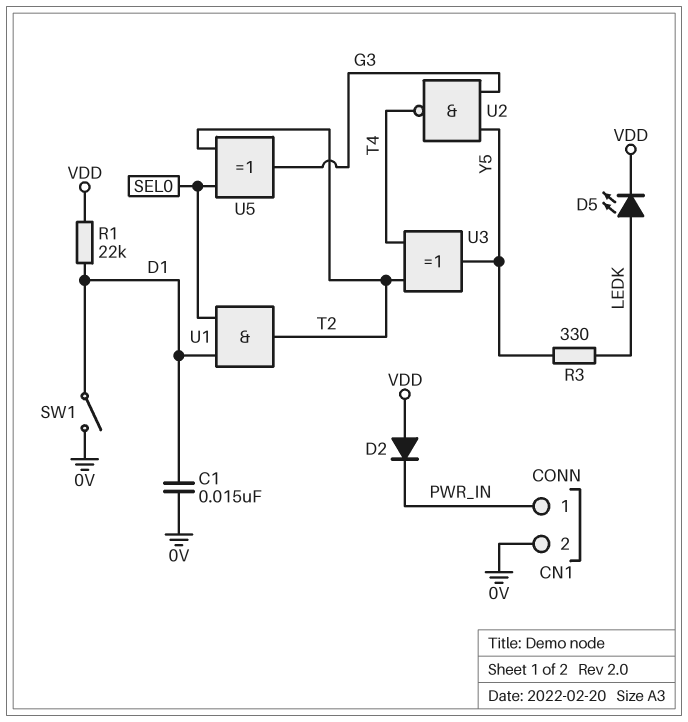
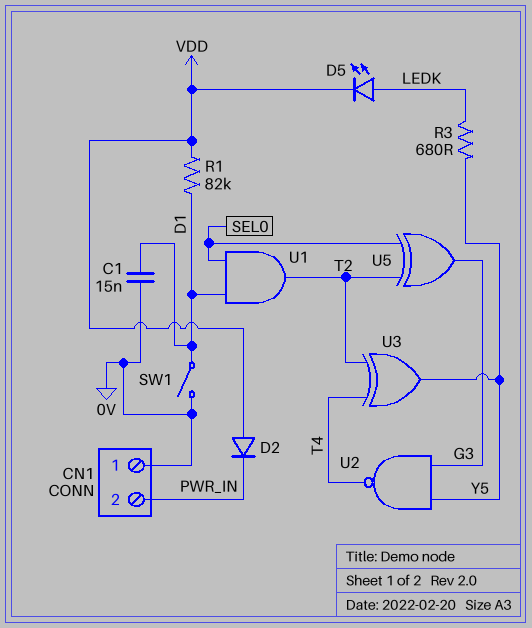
CN1 pin 1: PWR_IN -> 0V
CN1 pin 2: 0V -> PWR_IN
R1: 22k (D1, VDD) -> 82k (D1, VDD)
R3: 330 (LEDK, Y5) -> 680 (LEDK, Y5)

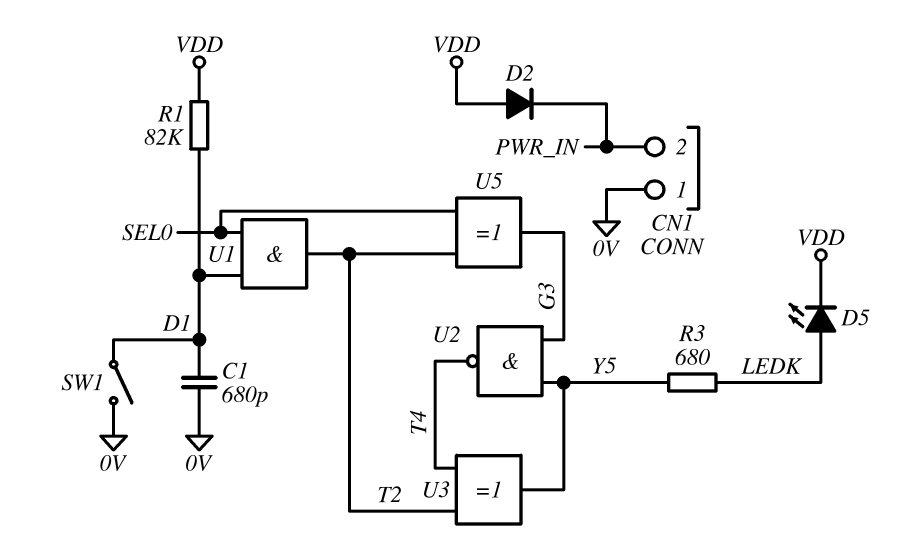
C1: 15nF (0V, D1) -> 680pF (0V, D1)

